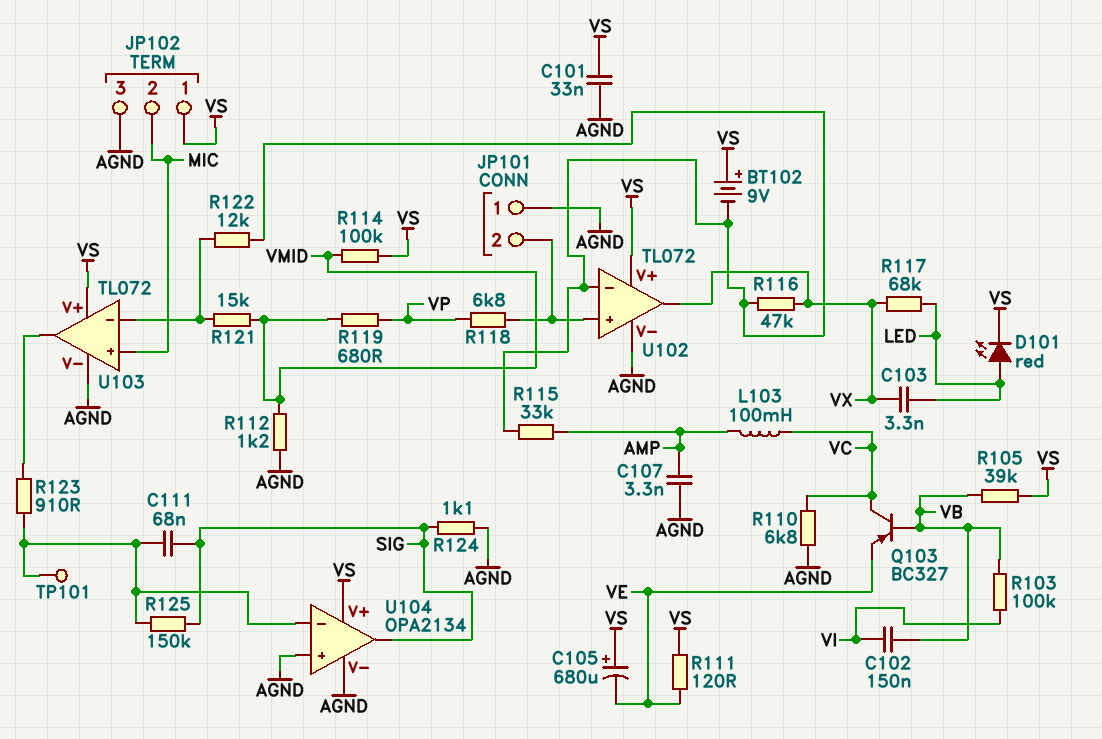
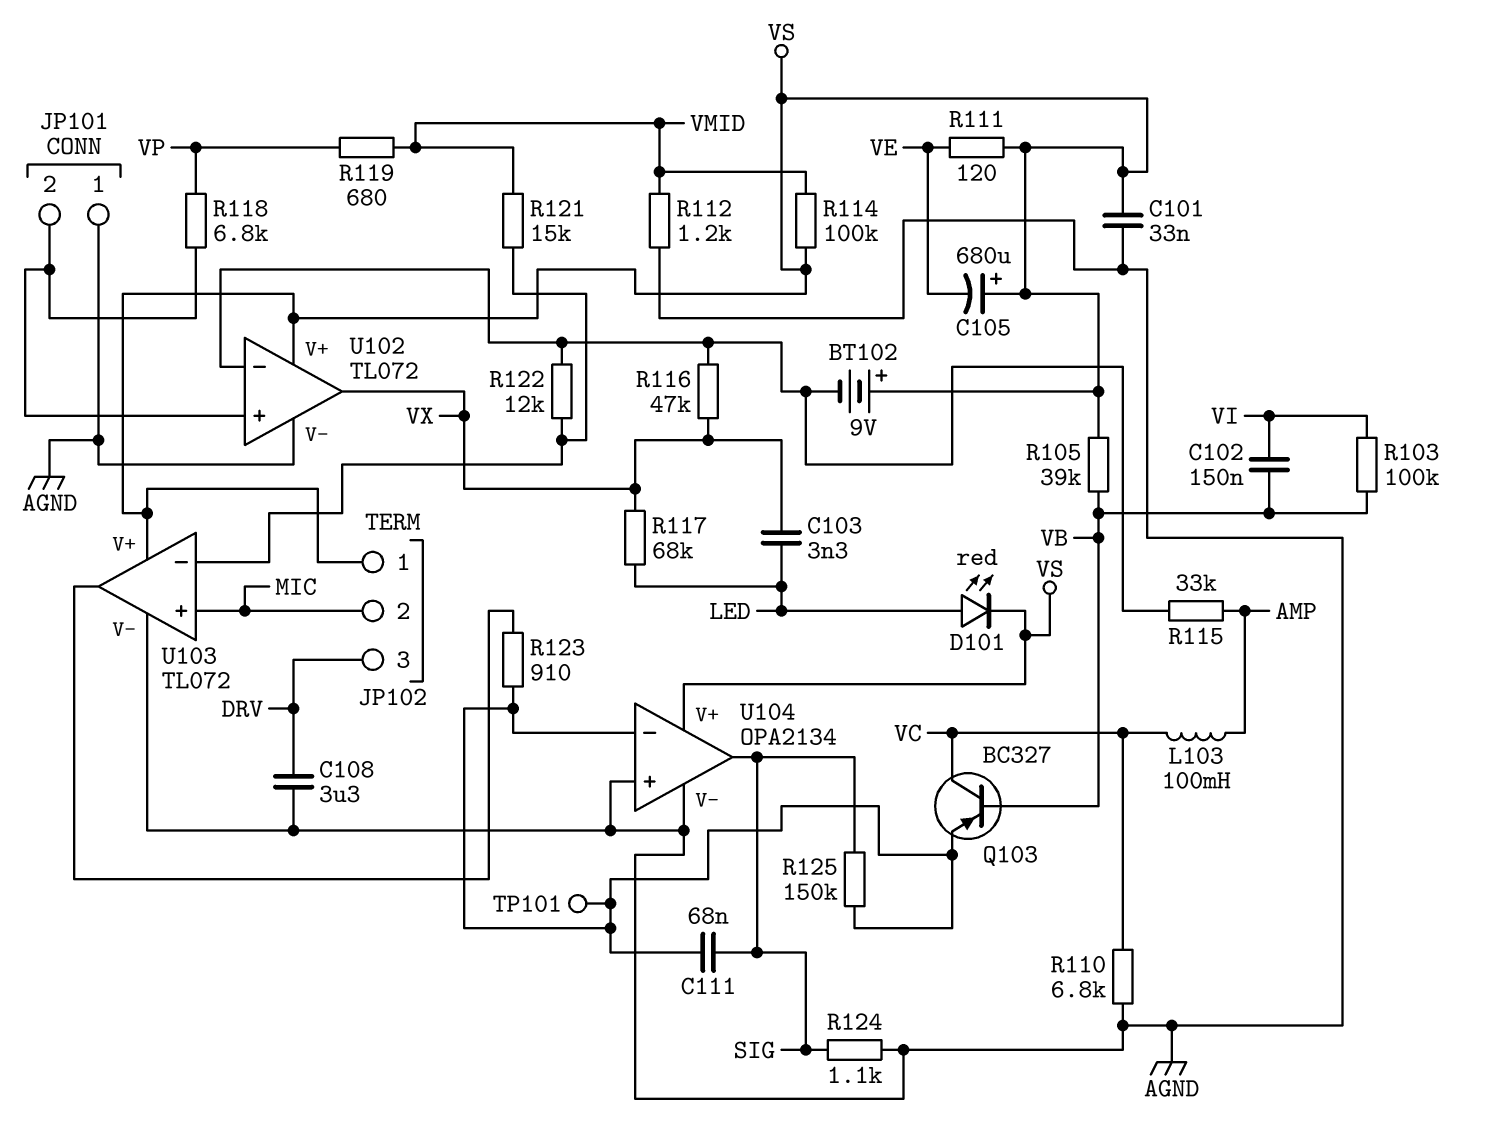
C107: 3.3nF (AGND, AMP) -> none
C108: none -> 3.3uF (AGND, DRV)
JP102 pin 3: AGND -> DRV
Q103: PNP BC327 (B VB, C VC, E VE) -> PNP BC327 (B VB, C VC, E U104/in-)

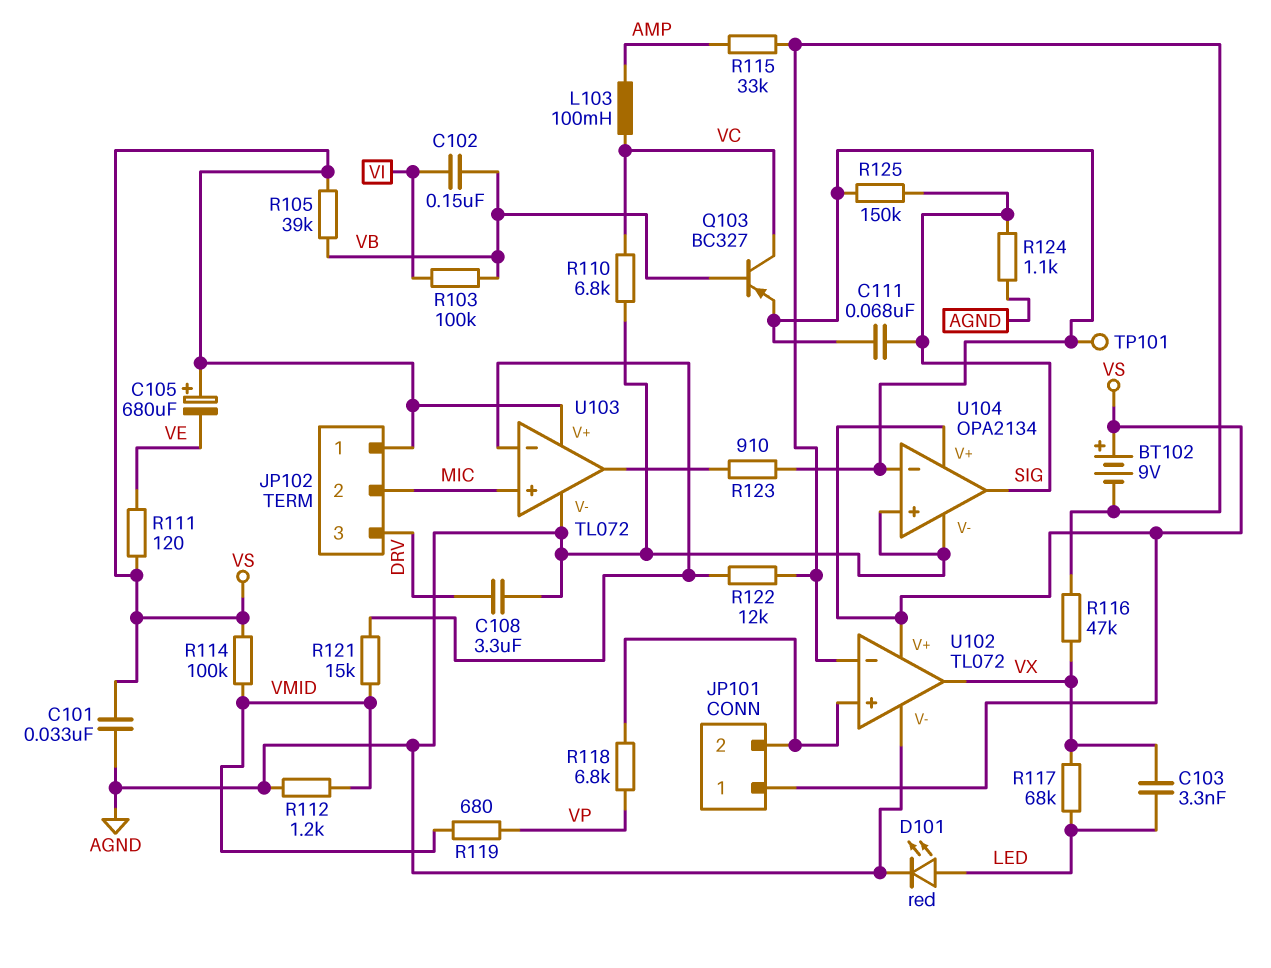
D101: LED red (A LED, K VS) -> LED red (A LED, K AGND)
JP101 pin 1: AGND -> VS

